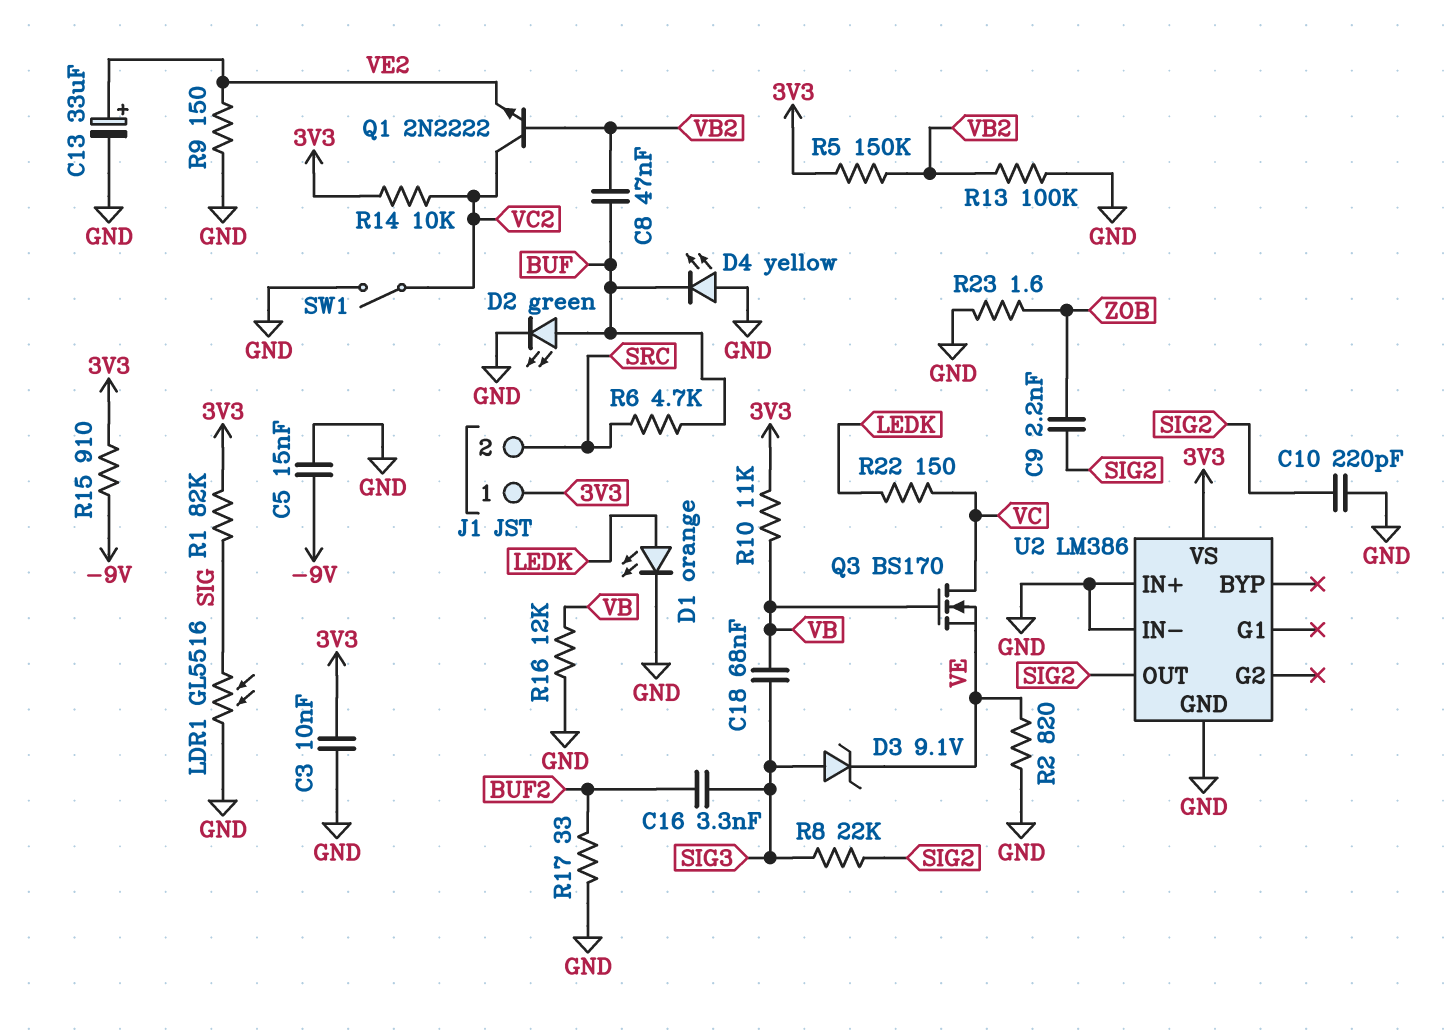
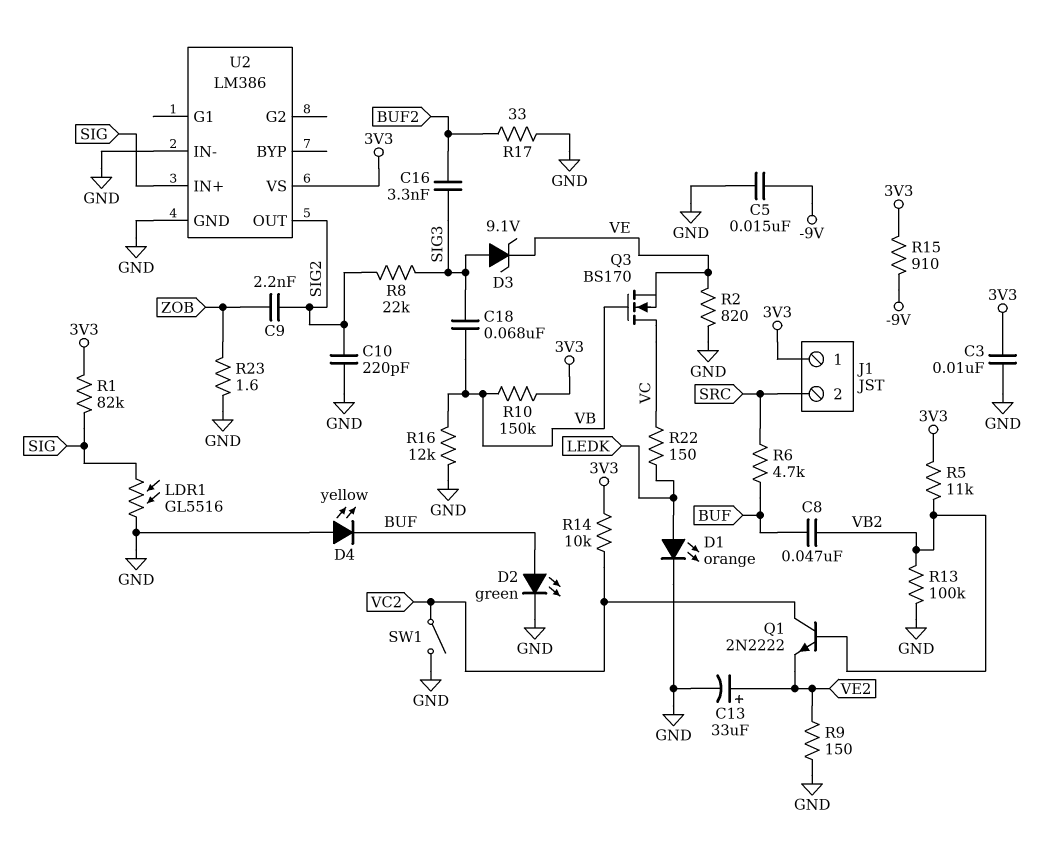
R5: 150k (3V3, VB2) -> 11k (3V3, VB2)
R10: 11k (3V3, VB) -> 150k (3V3, VB)
U2 pin IN+: GND -> SIG

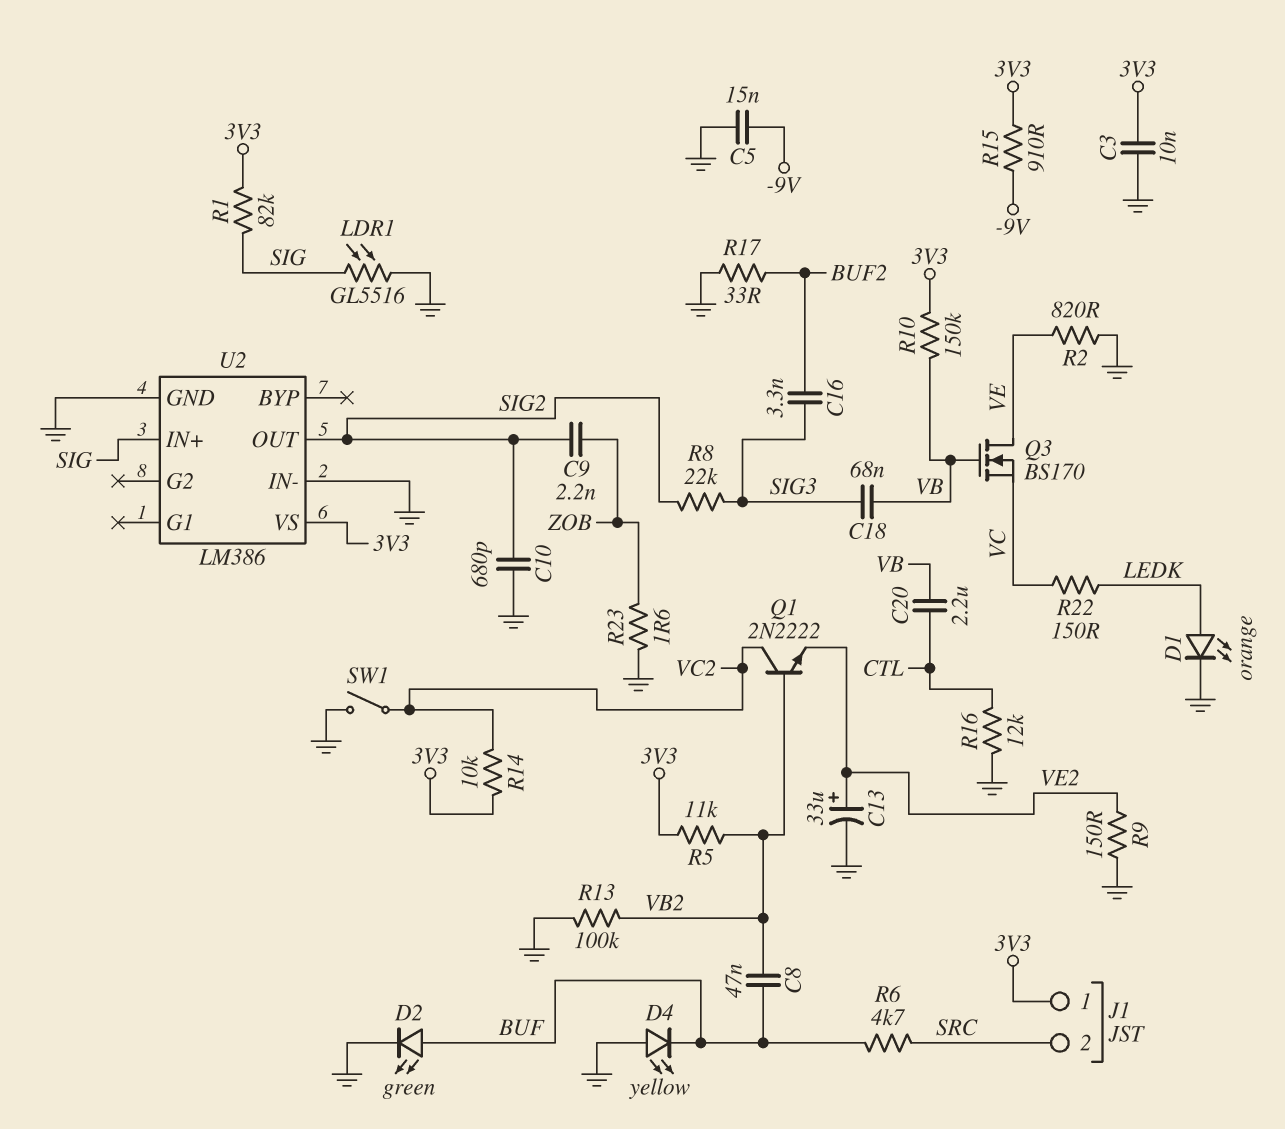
C10: 220pF (GND, SIG2) -> 680pF (GND, SIG2)
C20: none -> 2.2uF (CTL, VB)
D3: zener 9.1V (A SIG3, K VE) -> none
Q3: NMOS BS170 (G VB, D VC, S VE) -> NMOS BS170 (G VB, D VE, S VC)
R16: 12k (GND, VB) -> 12k (CTL, GND)

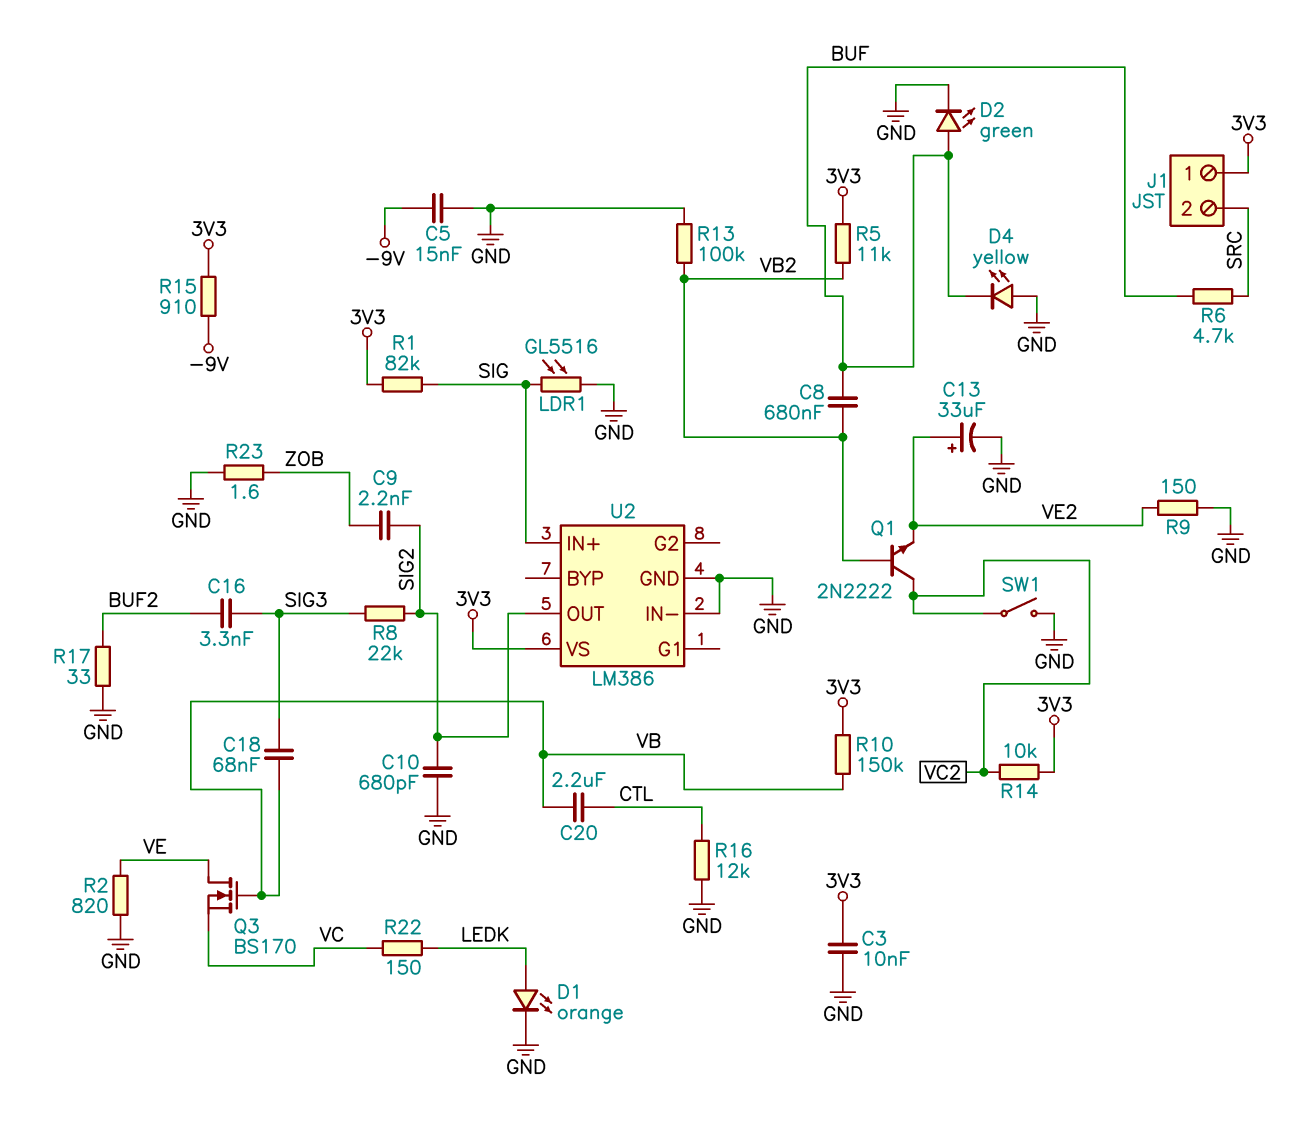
C8: 47nF (BUF, VB2) -> 680nF (BUF, VB2)

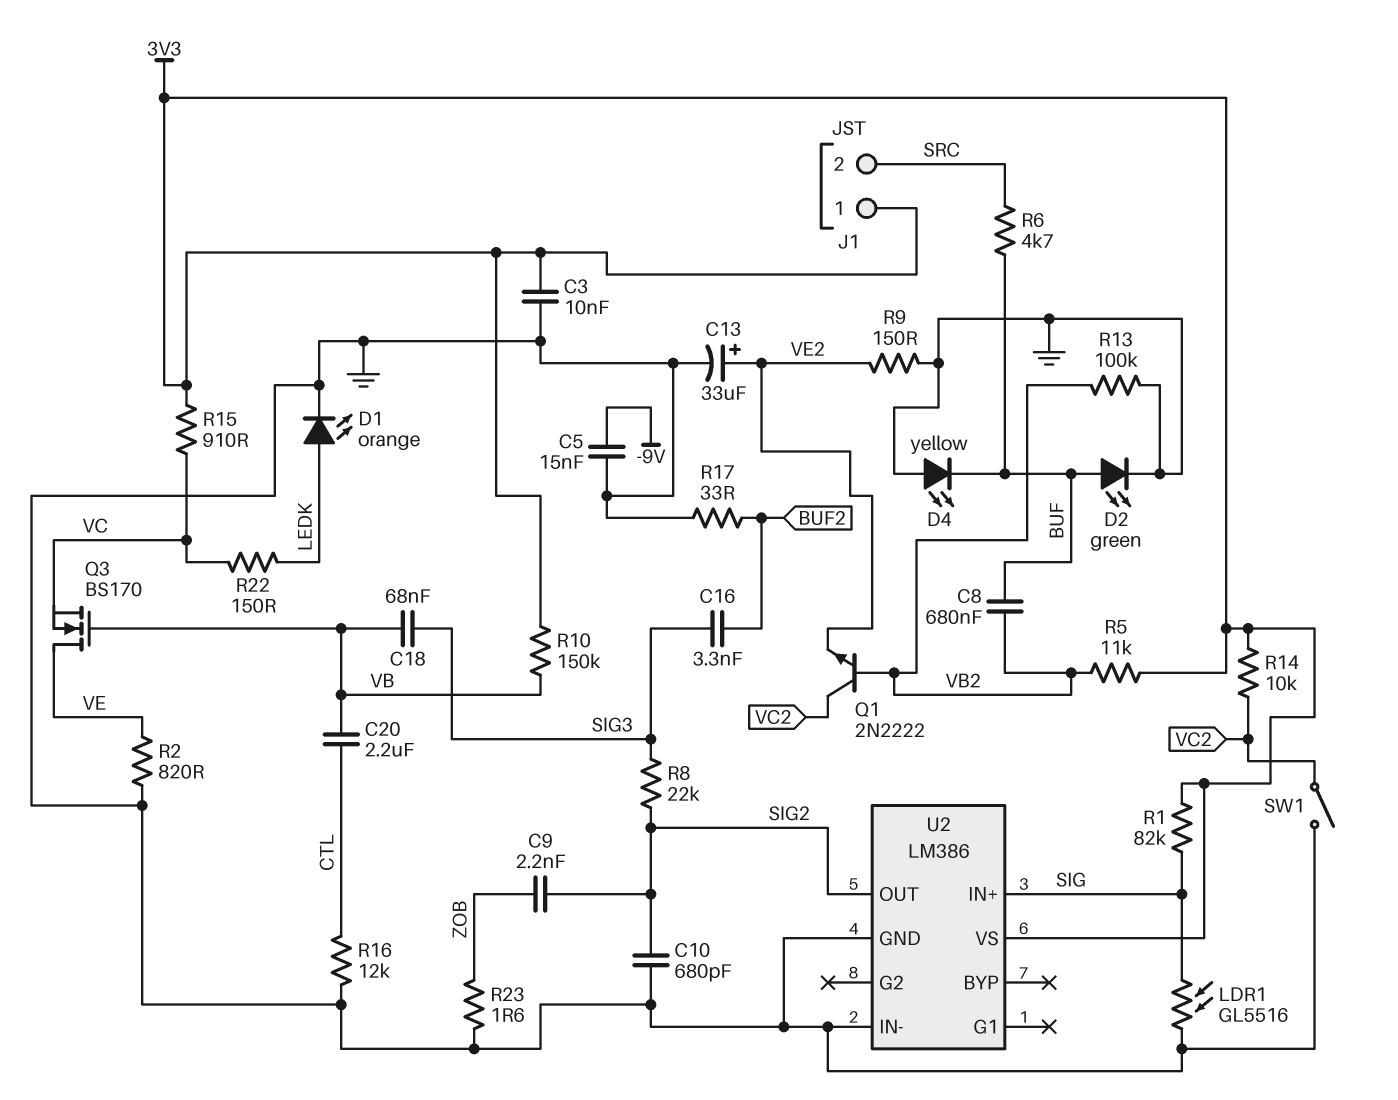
R15: 910 (-9V, 3V3) -> 910 (3V3, VC)

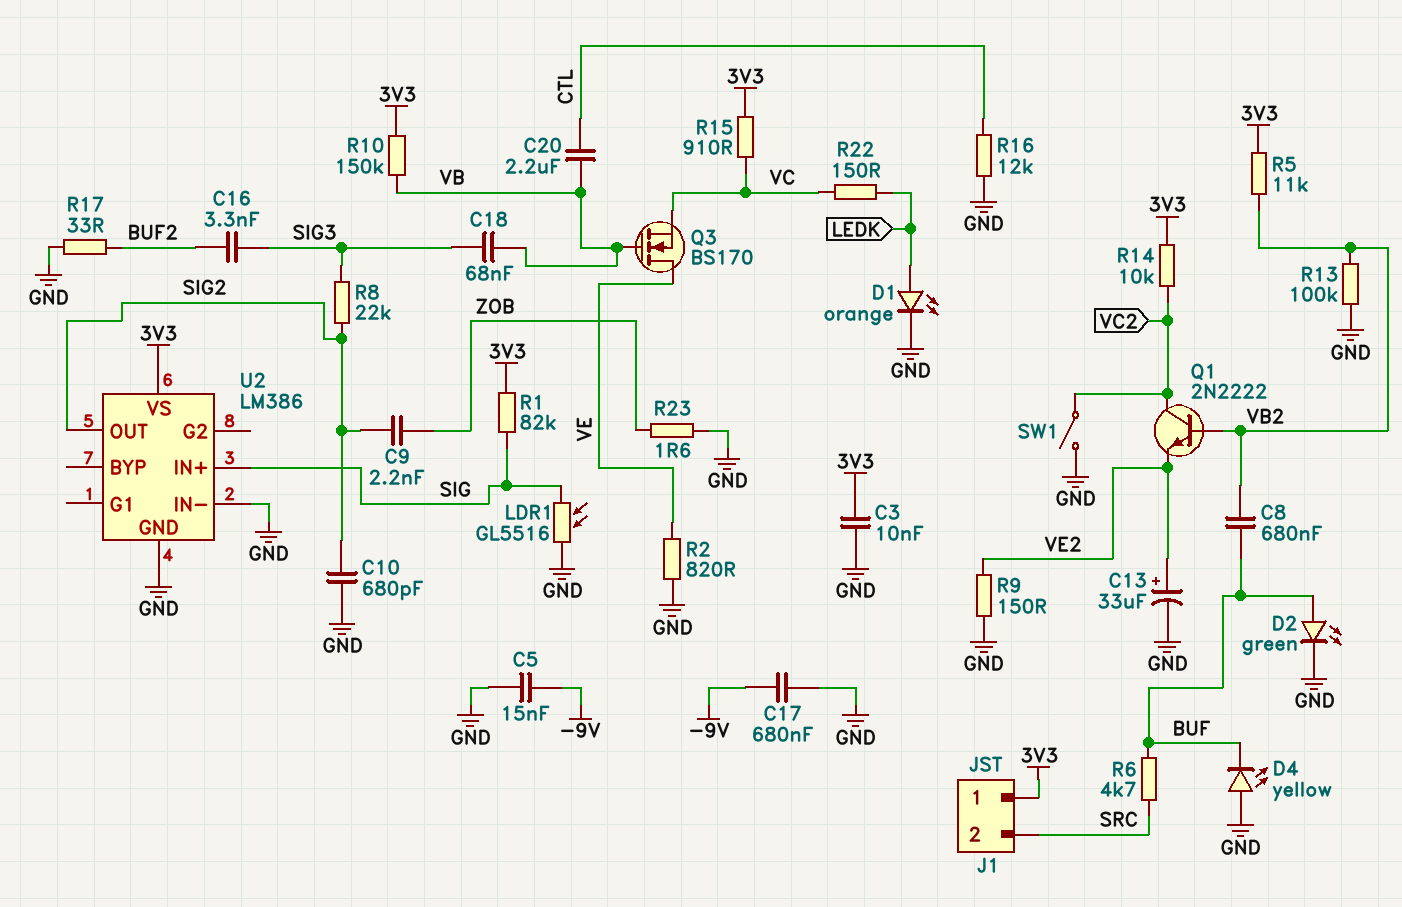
C17: none -> 680nF (-9V, GND)

